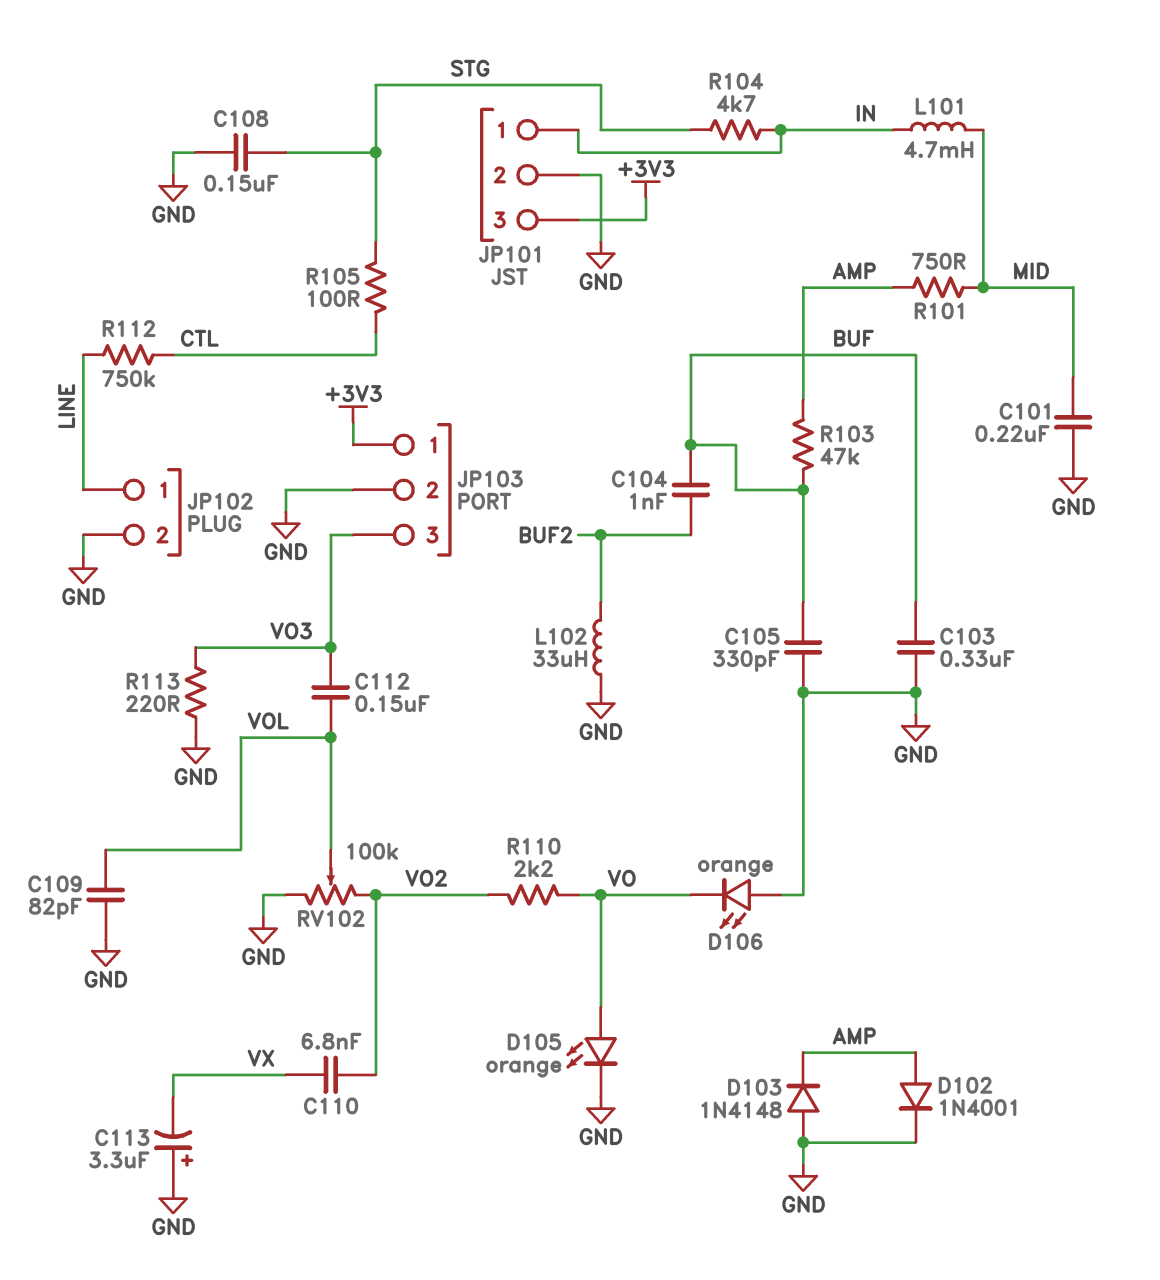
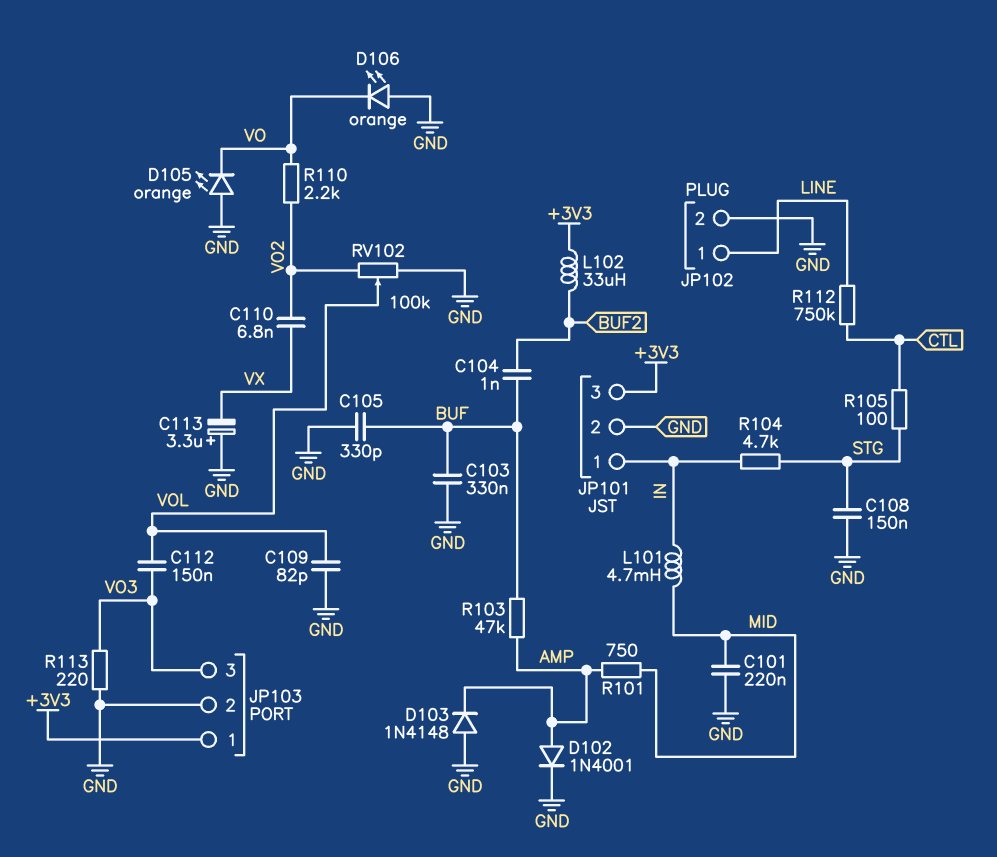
D105: LED orange (A VO, K GND) -> LED orange (A GND, K VO)
L102: 33uH (BUF2, GND) -> 33uH (+3V3, BUF2)

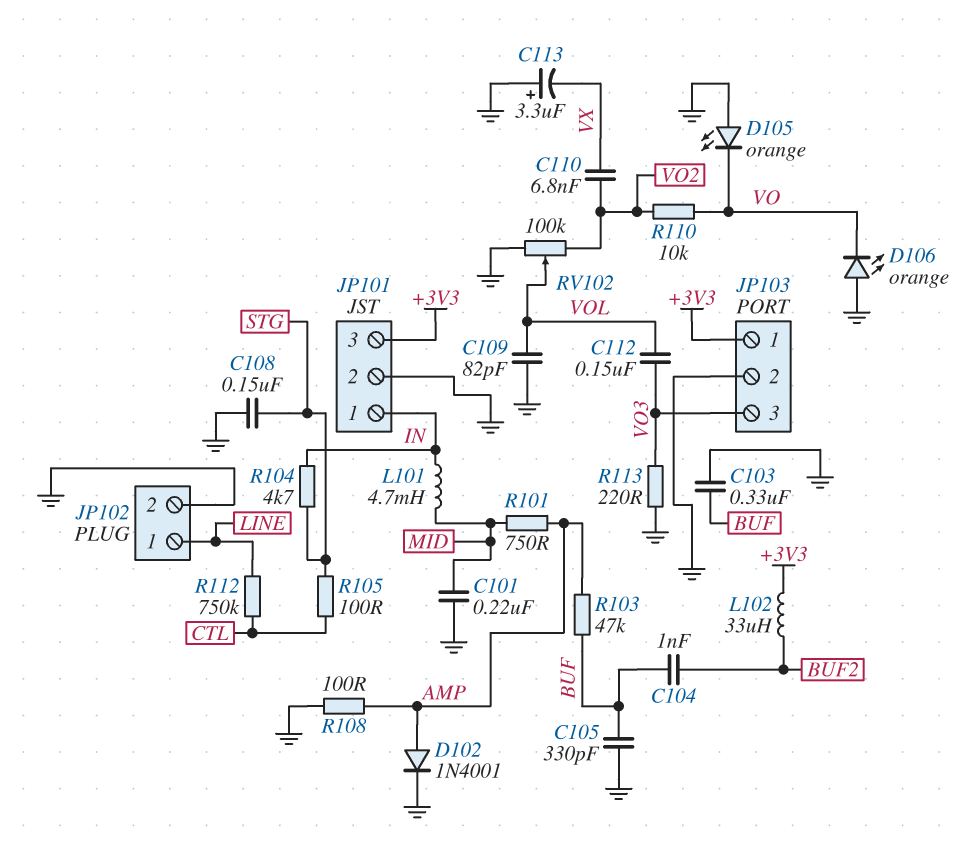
D103: diode 1N4148 (A GND, K AMP) -> none
R108: none -> 100 (AMP, GND)
R110: 2.2k (VO, VO2) -> 10k (VO, VO2)

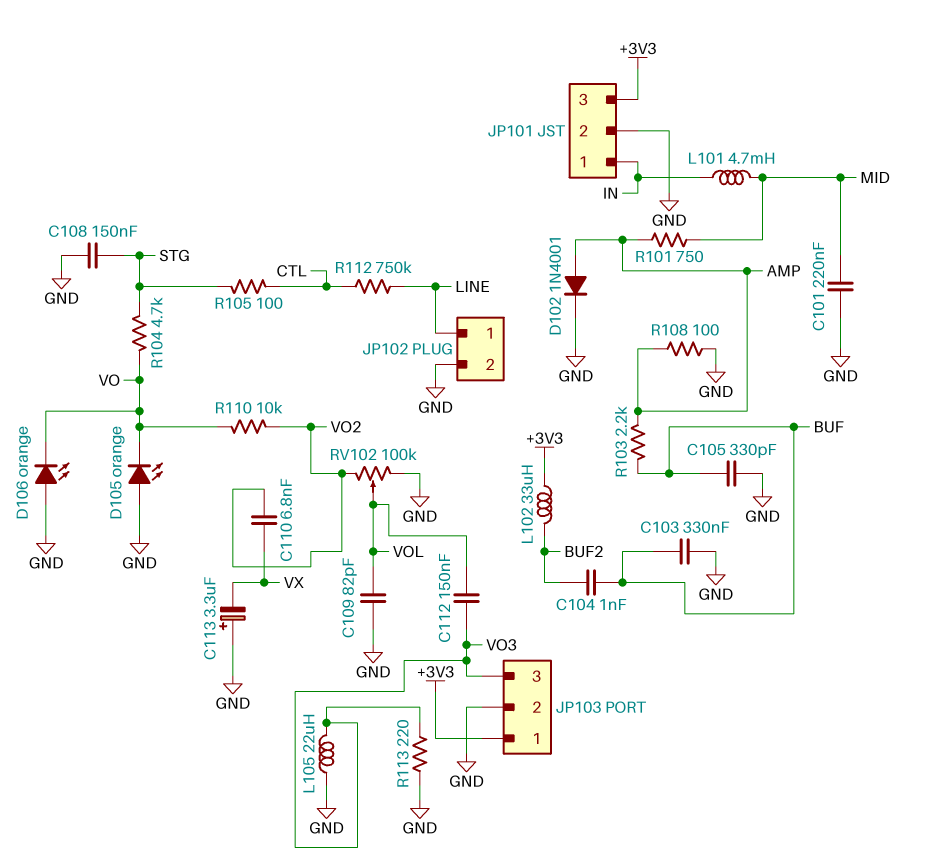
L105: none -> 22uH (GND, VO3)
R103: 47k (AMP, BUF) -> 2.2k (AMP, BUF)
R104: 4.7k (IN, STG) -> 4.7k (STG, VO)

